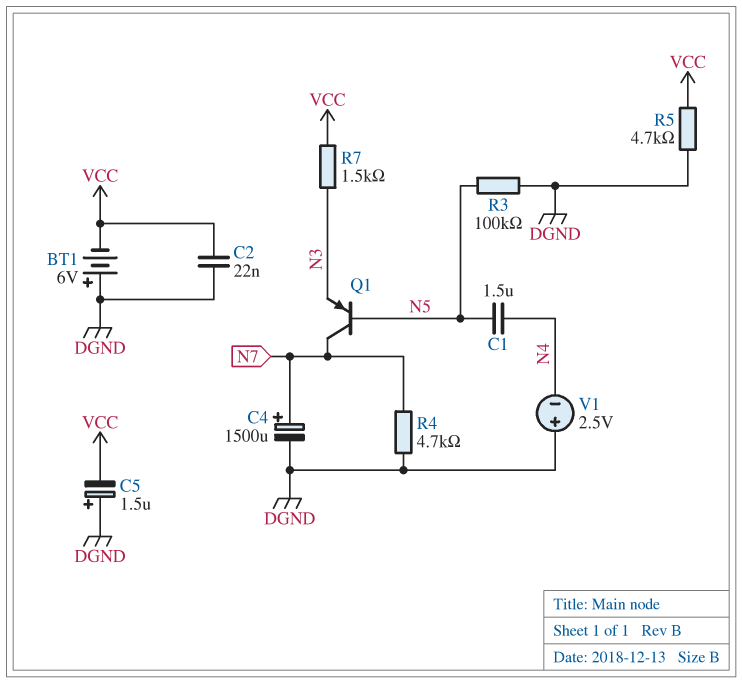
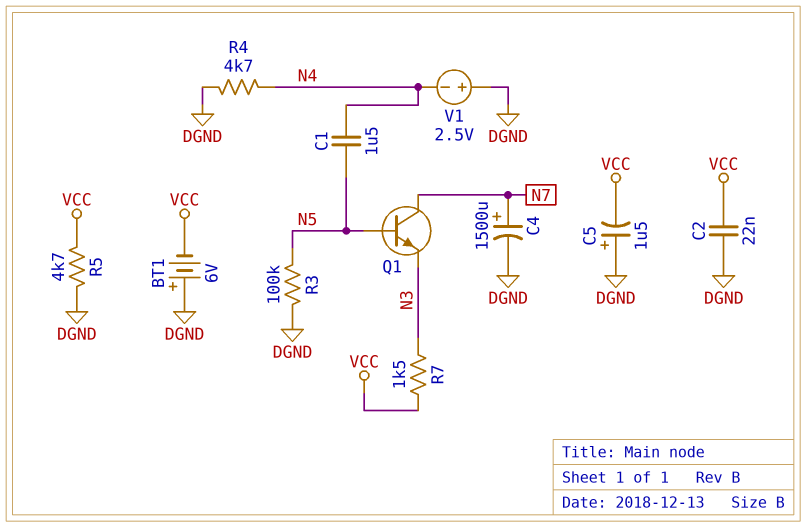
Q1: PNP (B N5, C N7, E N3) -> NPN (B N5, C N7, E N3)
R4: 4.7k (DGND, N7) -> 4.7k (DGND, N4)

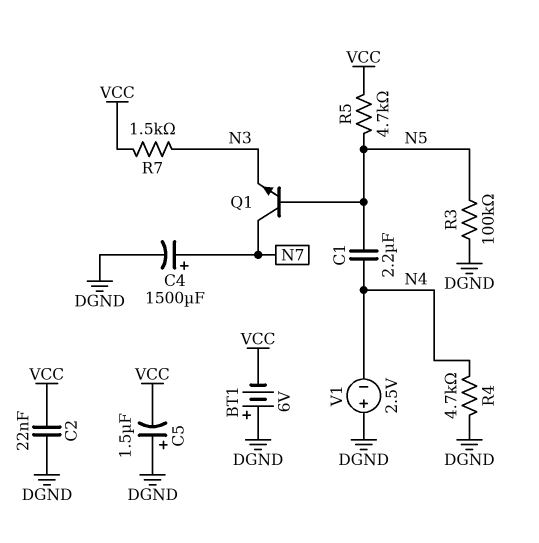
C1: 1.5uF (N4, N5) -> 2.2uF (N4, N5)
R5: 4.7k (DGND, VCC) -> 4.7k (N5, VCC)

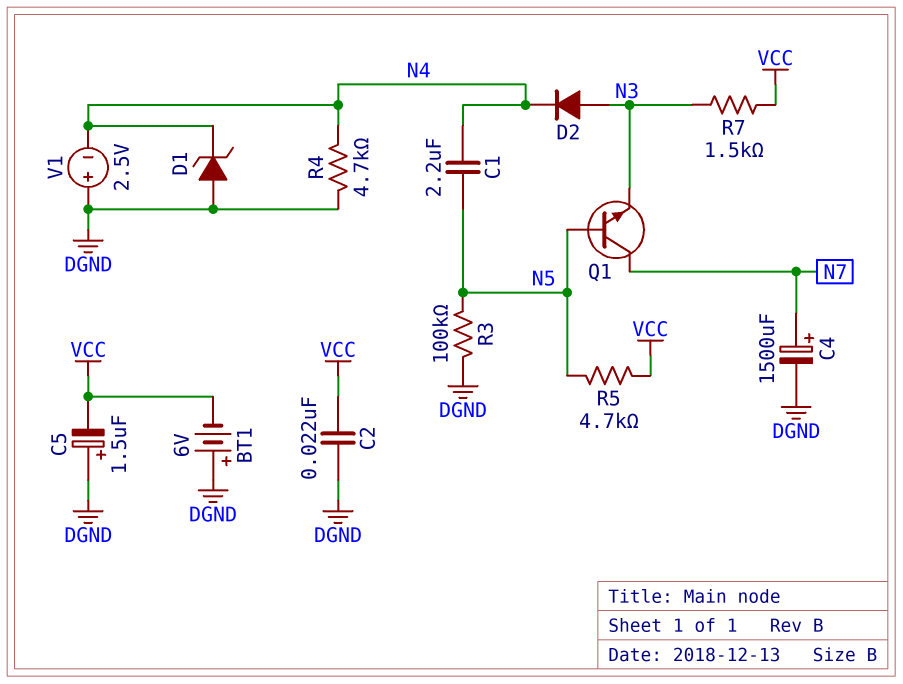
D1: none -> zener (A DGND, K N4)
D2: none -> diode (A N3, K N4)

